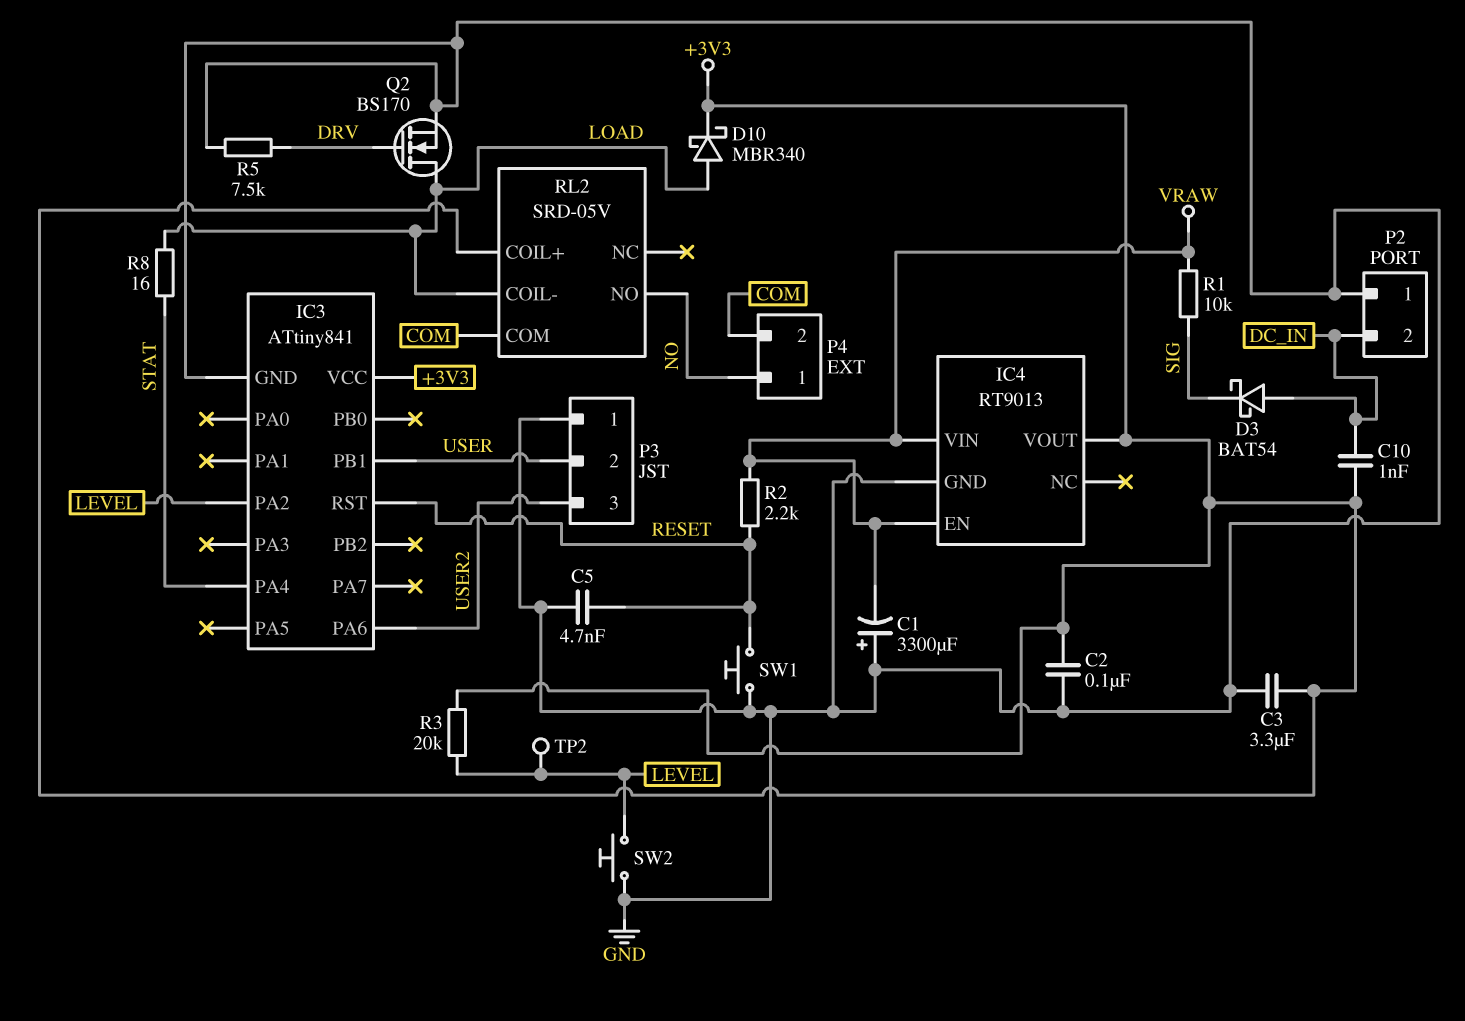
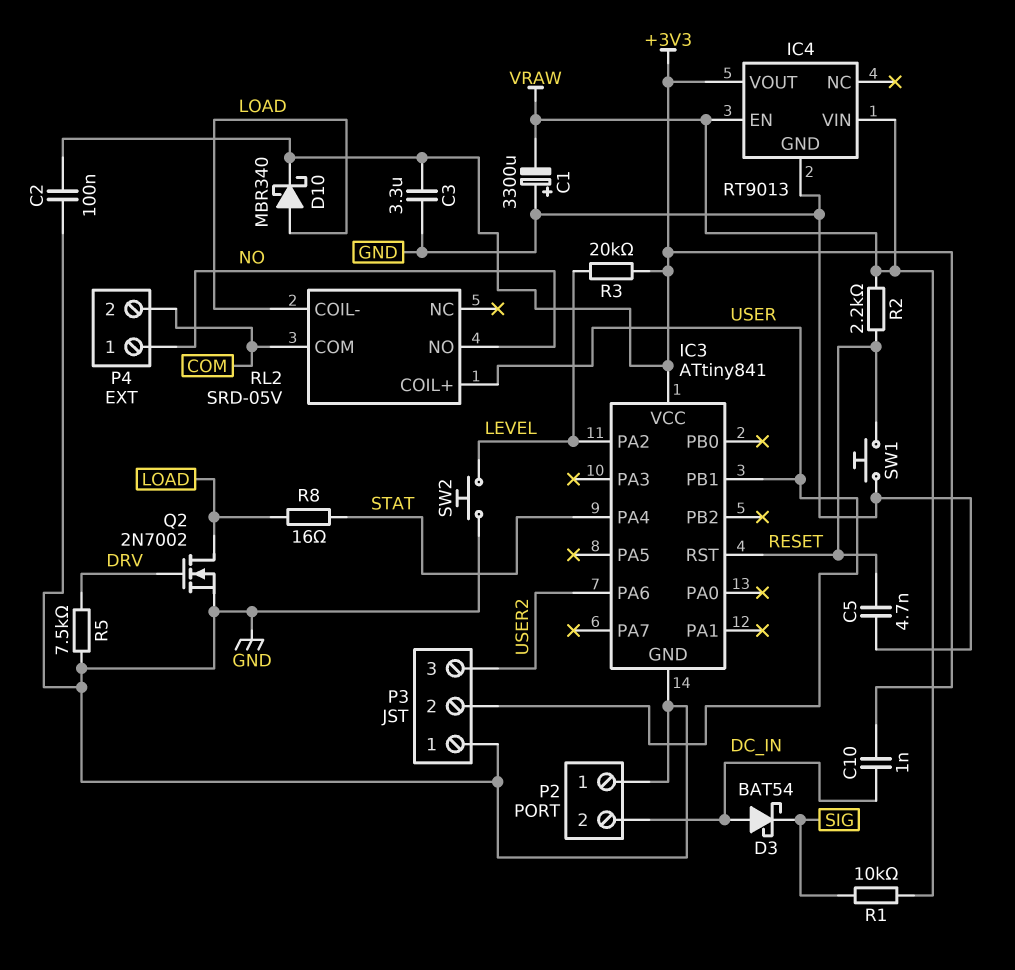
Q2: NMOS BS170 (G DRV, D LOAD, S GND) -> NMOS 2N7002 (G DRV, D LOAD, S GND)
RL2 pin COIL+: +3V3 -> USER
TP2: test point (LEVEL) -> none

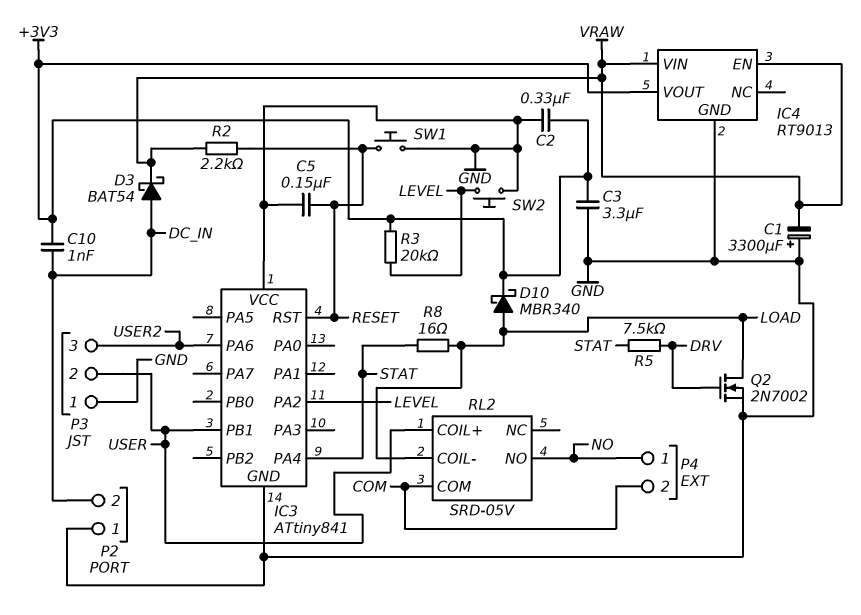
C2: 100nF (+3V3, GND) -> 330nF (+3V3, GND)
C5: 4.7nF (GND, RESET) -> 150nF (GND, RESET)
D3: schottky BAT54 (A DC_IN, K SIG) -> schottky BAT54 (A DC_IN, K VRAW)
IC3 pin VCC: +3V3 -> GND
R1: 10k (SIG, VRAW) -> none
R5: 7.5k (DRV, GND) -> 7.5k (DRV, STAT)

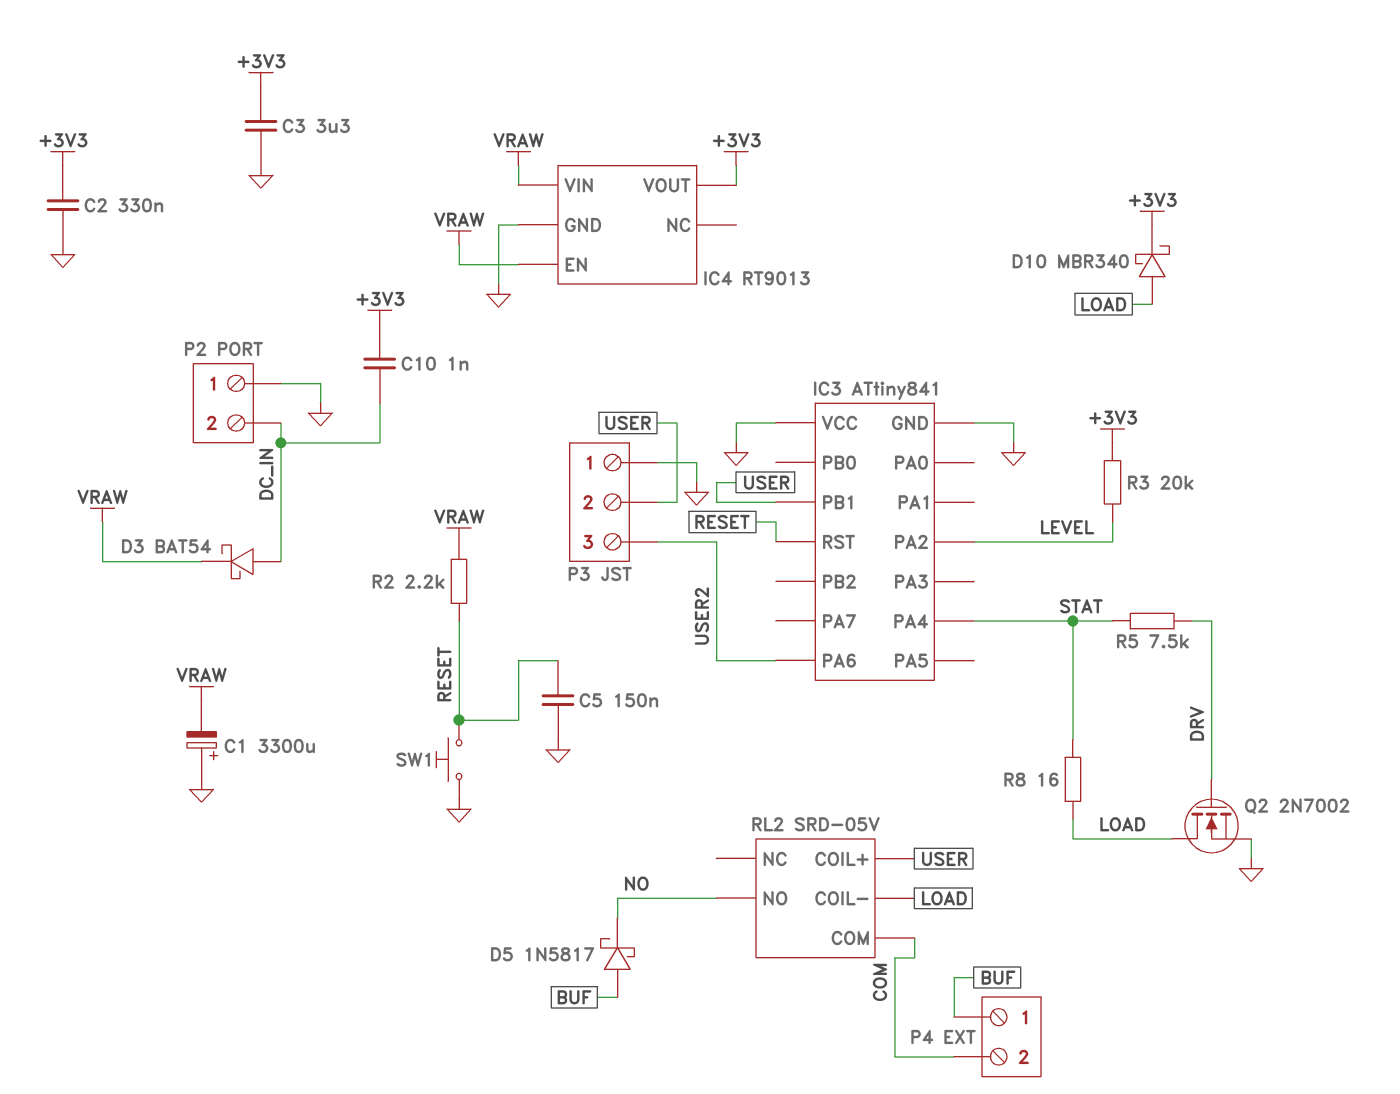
D5: none -> schottky 1N5817 (A BUF, K NO)
P4 pin 1: NO -> BUF
SW2: button (GND, LEVEL) -> none

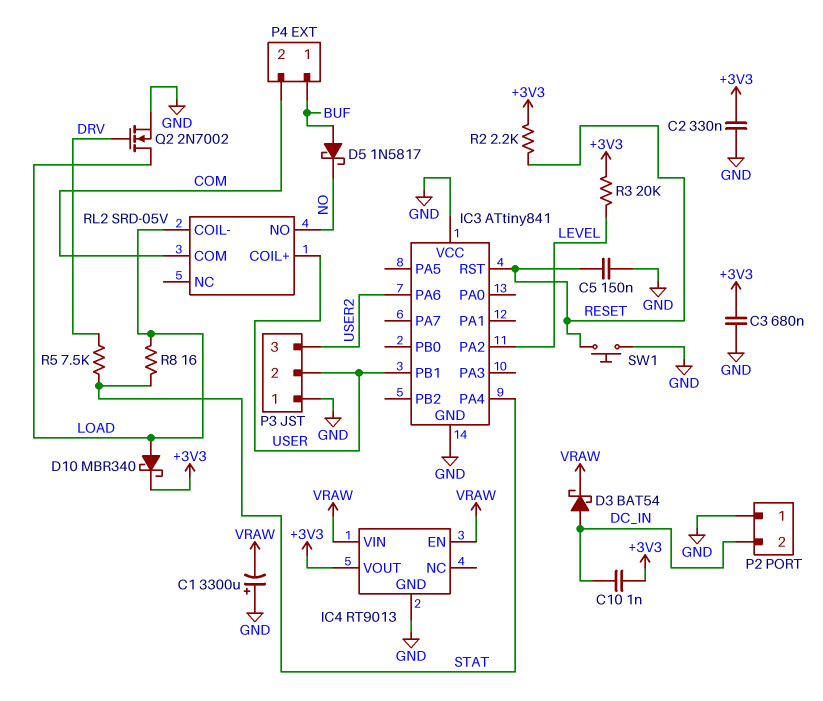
C3: 3.3uF (+3V3, GND) -> 680nF (+3V3, GND)
R2: 2.2k (RESET, VRAW) -> 2.2k (+3V3, RESET)

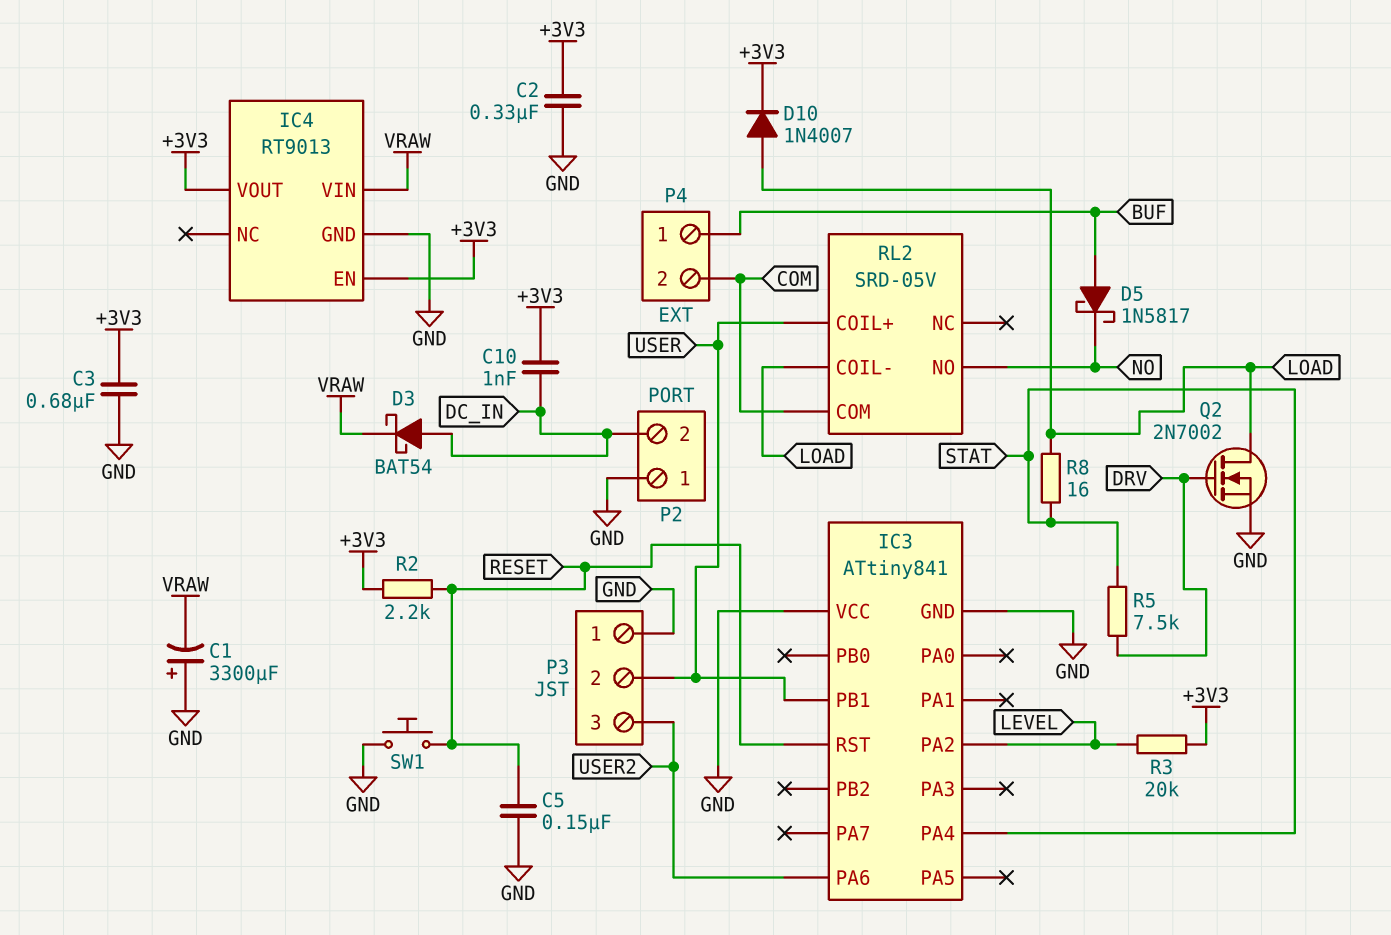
D10: schottky MBR340 (A LOAD, K +3V3) -> diode 1N4007 (A LOAD, K +3V3)
IC4 pin EN: VRAW -> +3V3

